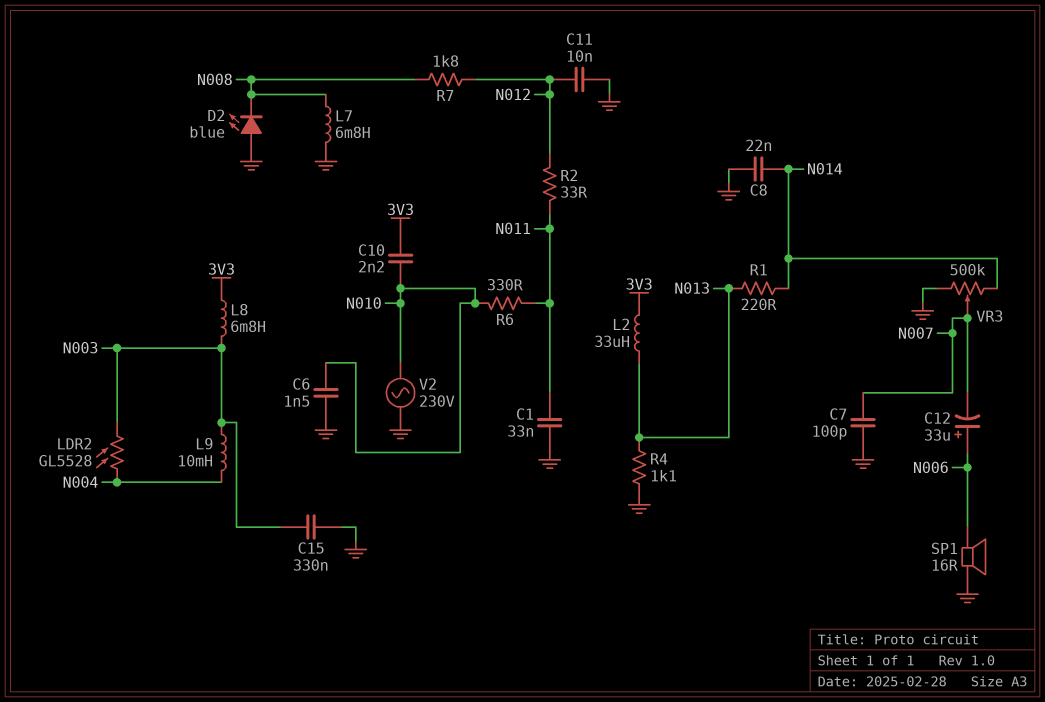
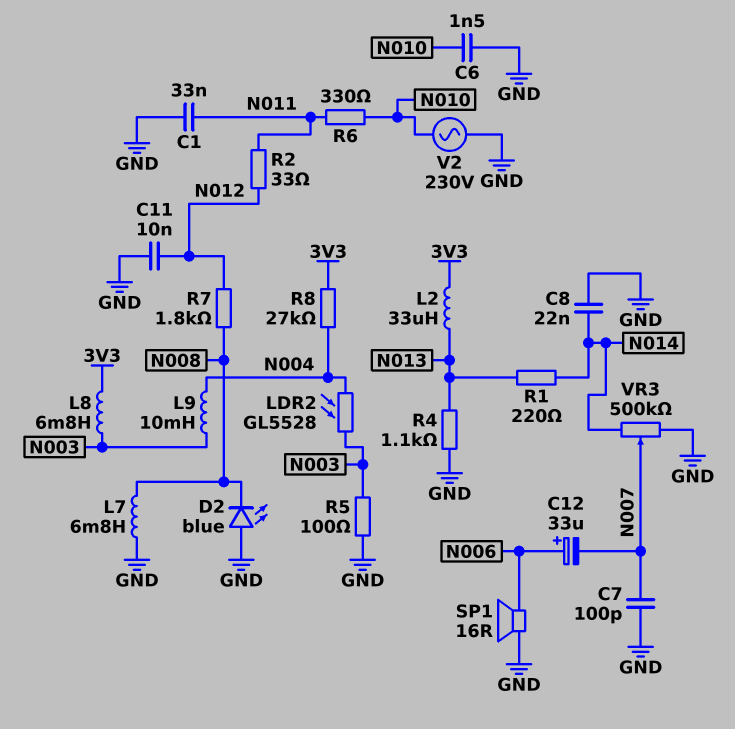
C10: 2.2nF (3V3, N010) -> none
C15: 330nF (GND, N003) -> none
R5: none -> 100 (GND, N003)
R8: none -> 27k (3V3, N004)

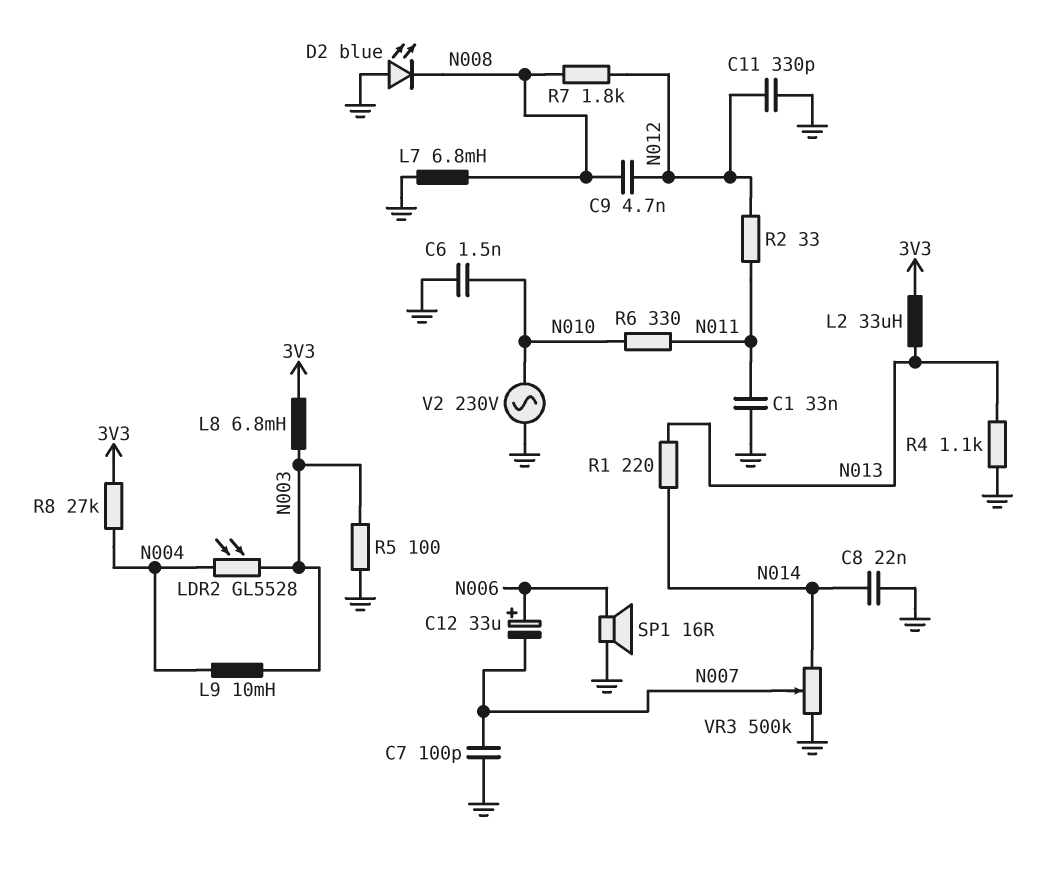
C9: none -> 4.7nF (N008, N012)
C11: 10nF (GND, N012) -> 330pF (GND, N012)

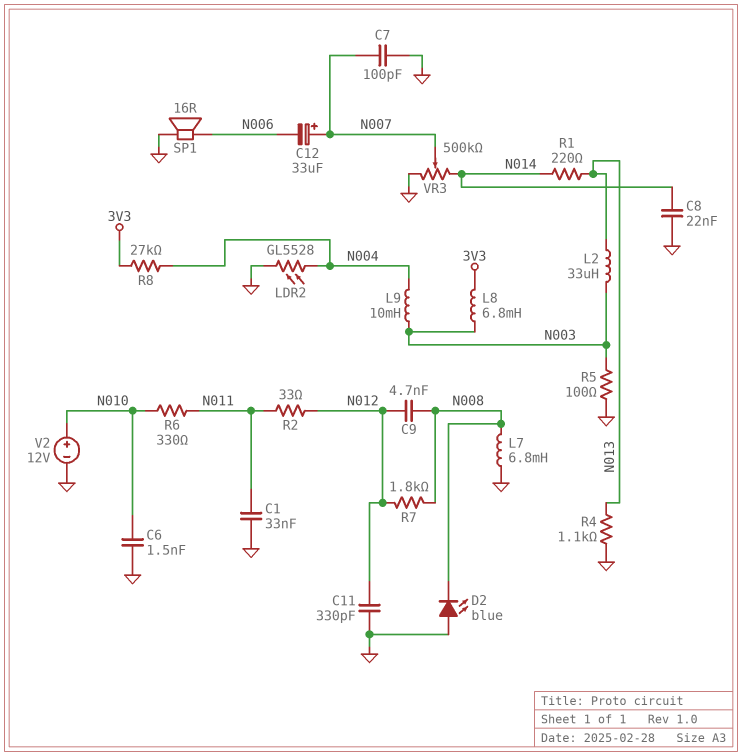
C12: 33uF (plus N006, minus N007) -> 33uF (plus N007, minus N006)
L2: 33uH (3V3, N013) -> 33uH (N003, N013)
LDR2: GL5528 (N003, N004) -> GL5528 (GND, N004)
V2: AC 230V (GND, N010) -> 12V (plus N010, minus GND)

